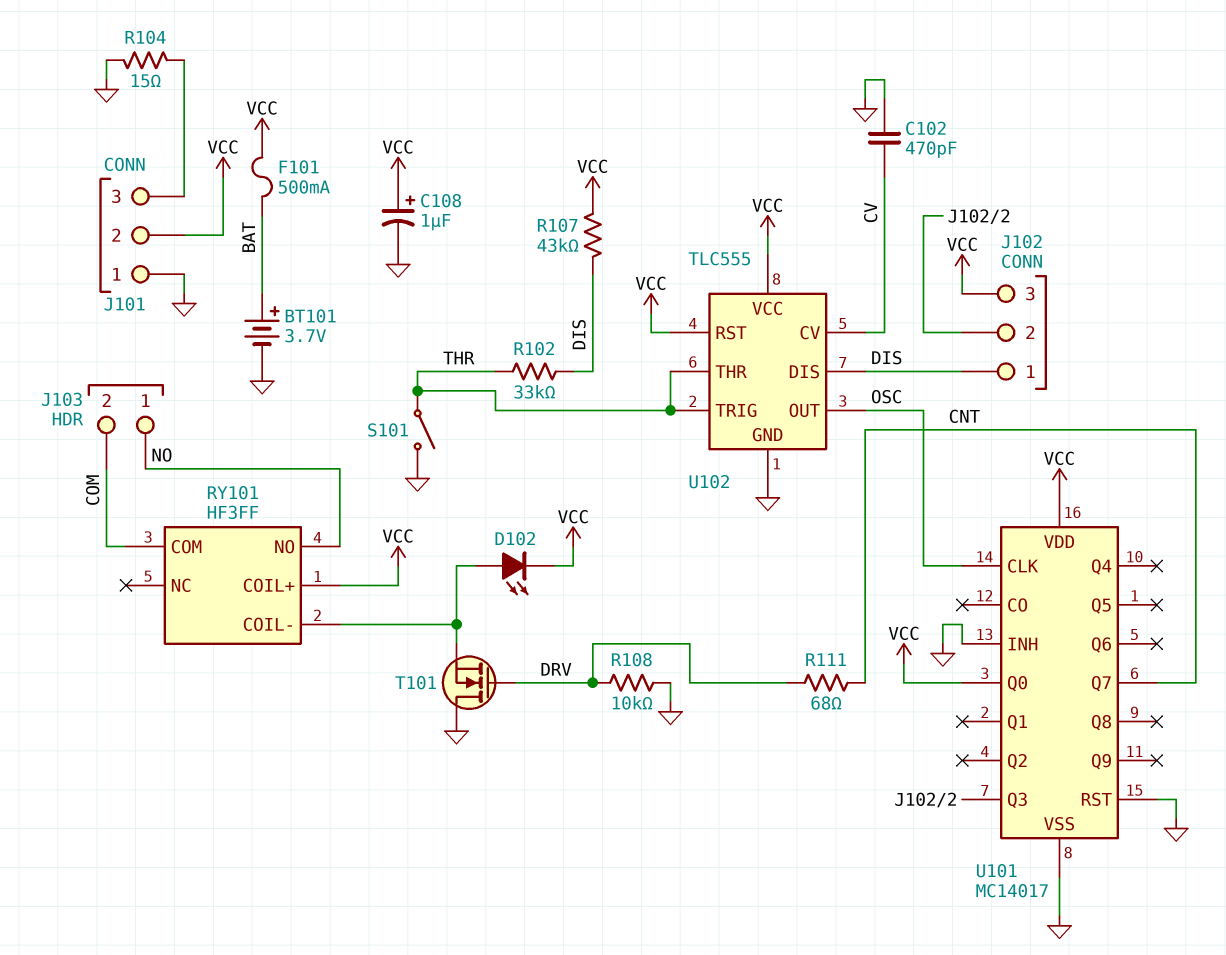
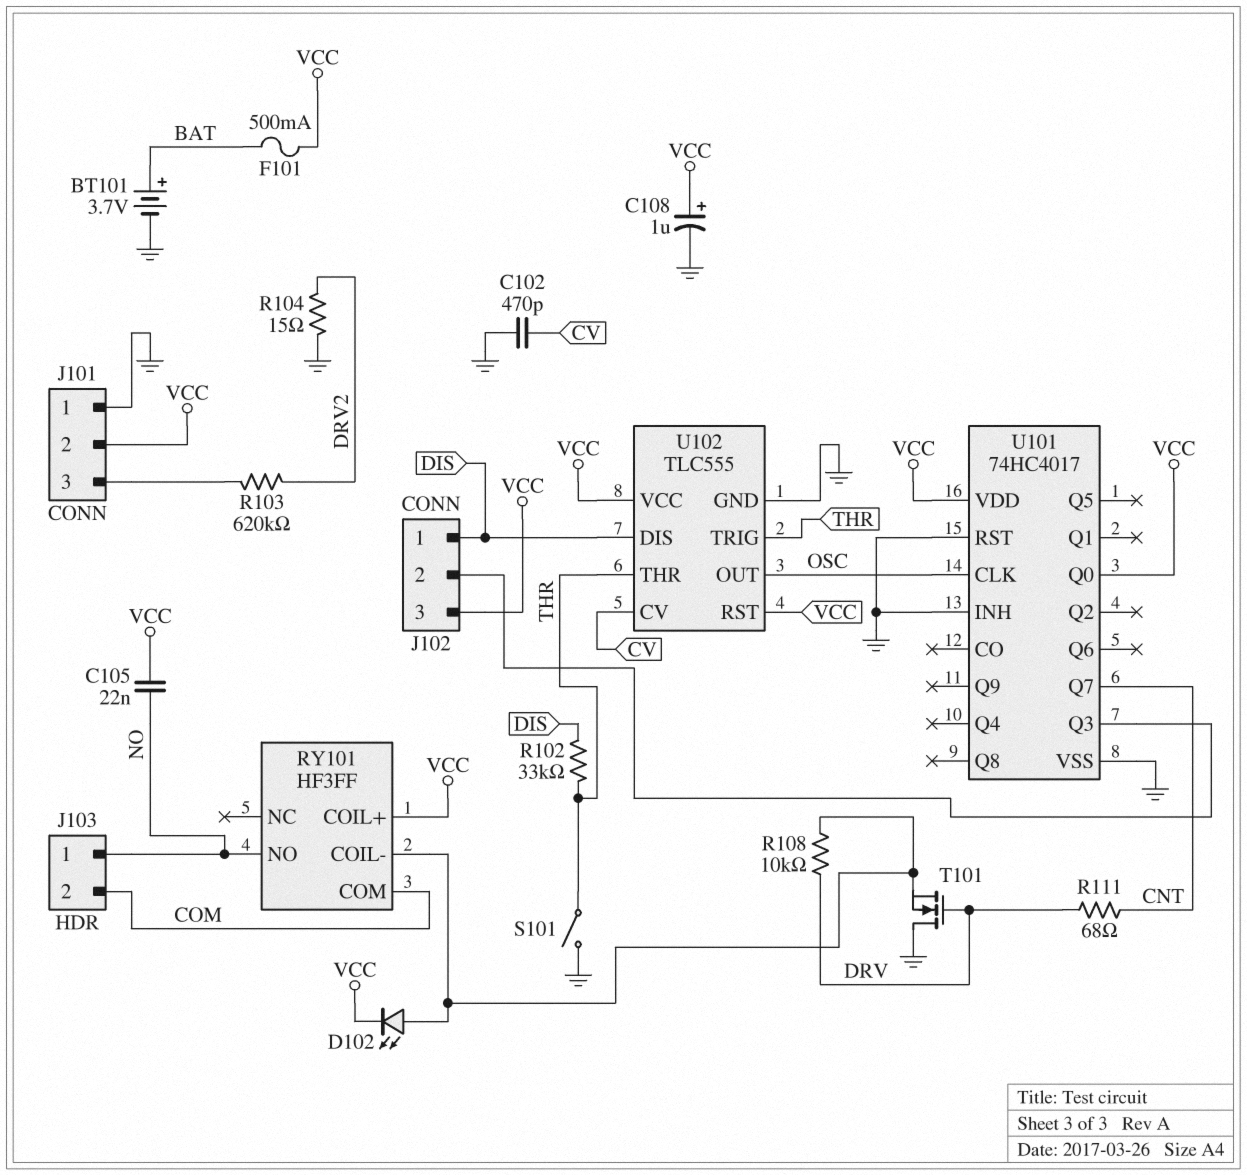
C105: none -> 22nF (NO, VCC)
R103: none -> 620k (DRV2, J101/3)
R104: 15 (GND, J101/3) -> 15 (DRV2, GND)
R107: 43k (DIS, VCC) -> none
R108: 10k (DRV, GND) -> 10k (DRV, RY101/COIL-)
U101: MC14017 -> 74HC4017

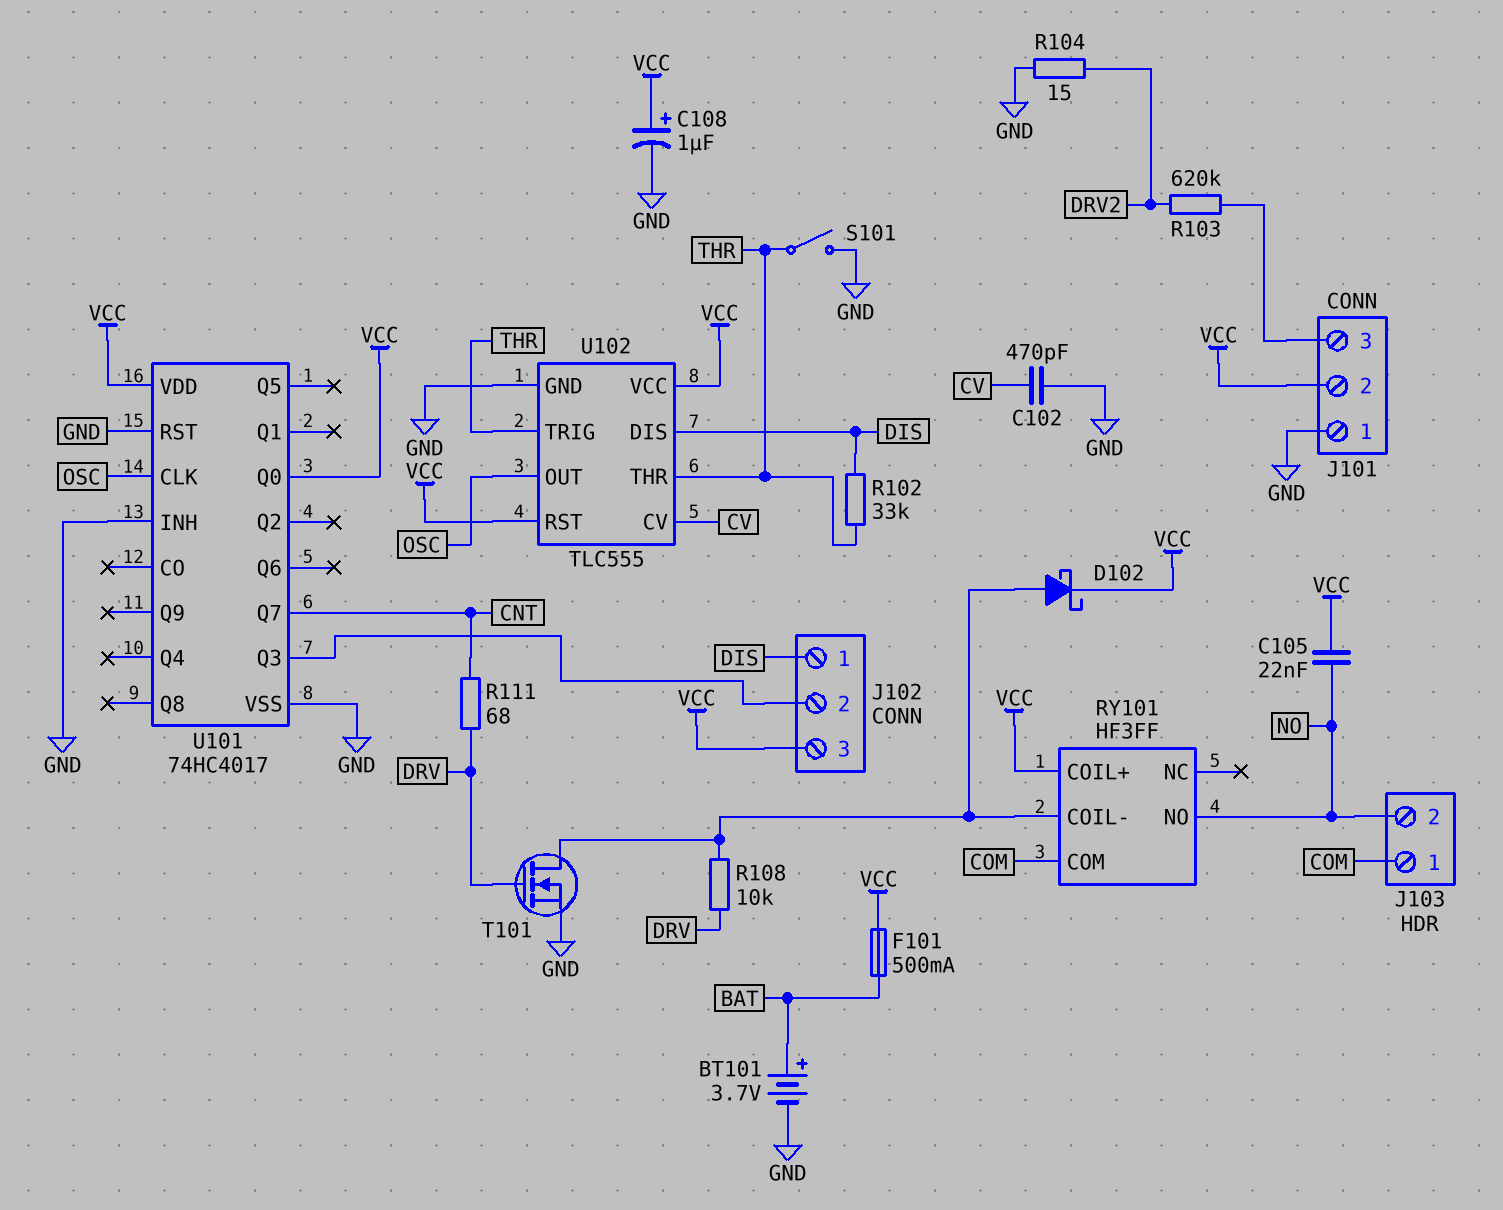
D102: LED (A RY101/COIL-, K VCC) -> schottky (A RY101/COIL-, K VCC)
J103 pin 1: NO -> COM
J103 pin 2: COM -> NO
T101: NMOS (G DRV, D GND, S RY101/COIL-) -> NMOS (G DRV, D RY101/COIL-, S GND)

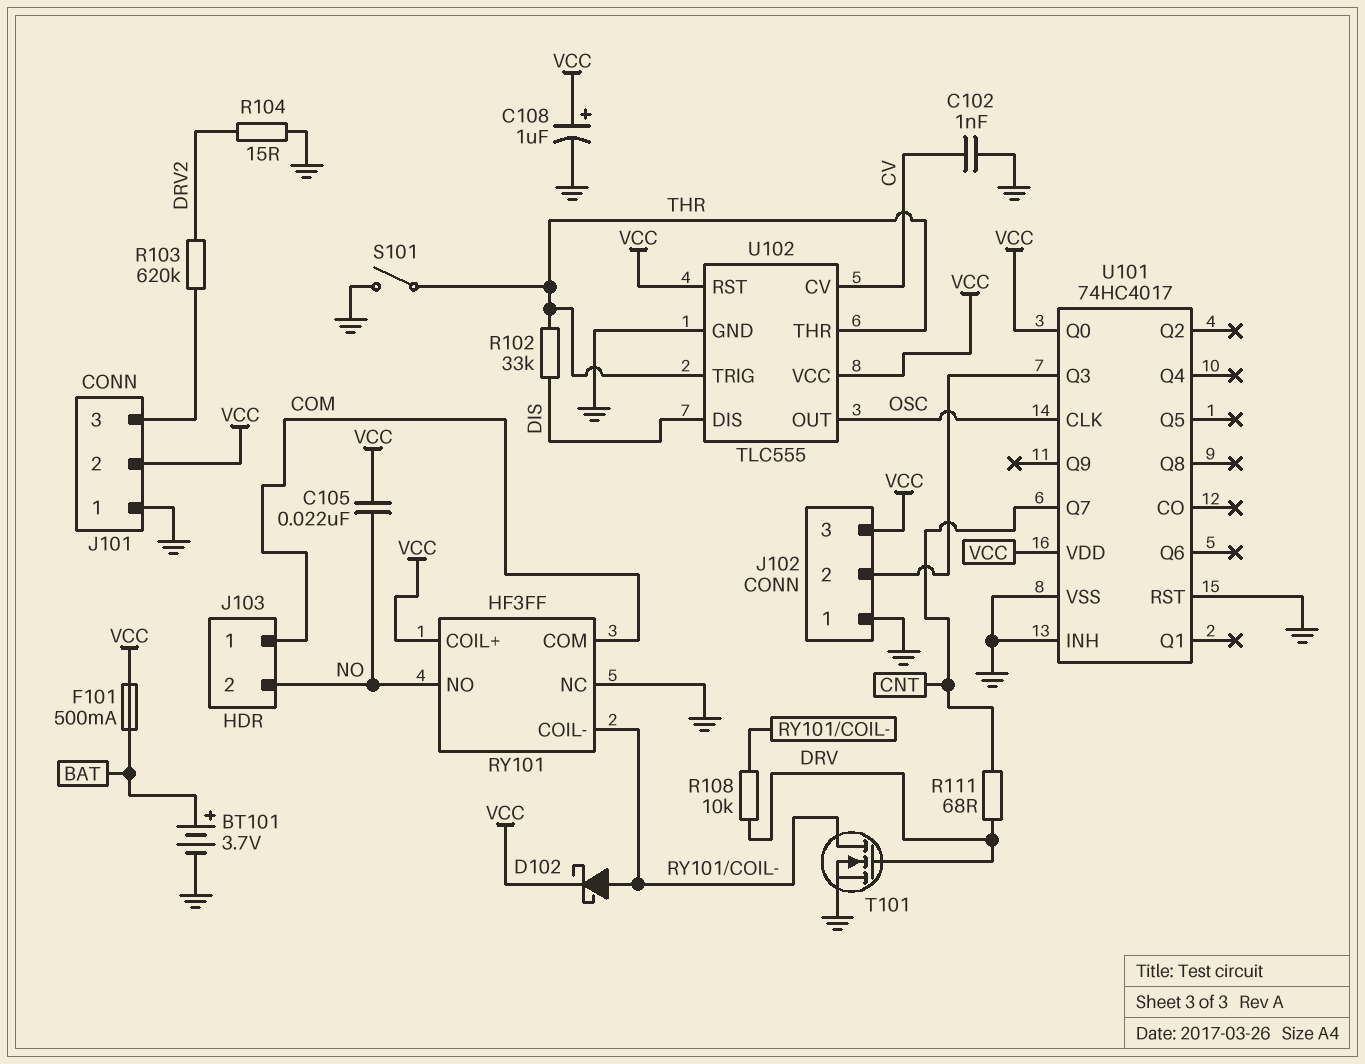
C102: 470pF (CV, GND) -> 1nF (CV, GND)
J102 pin 1: DIS -> GND
RY101 pin NC: none -> GND

